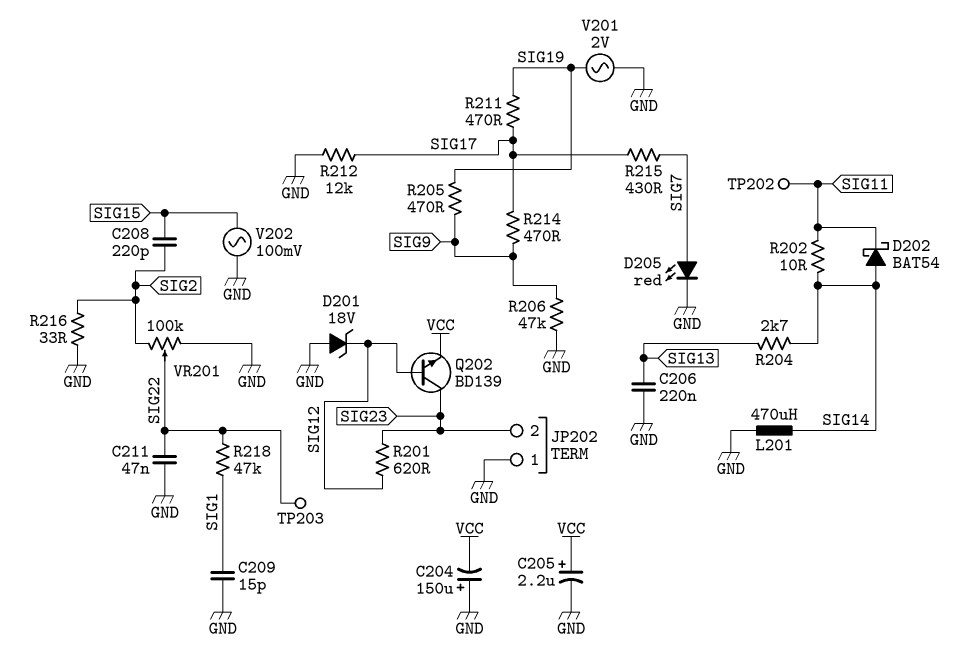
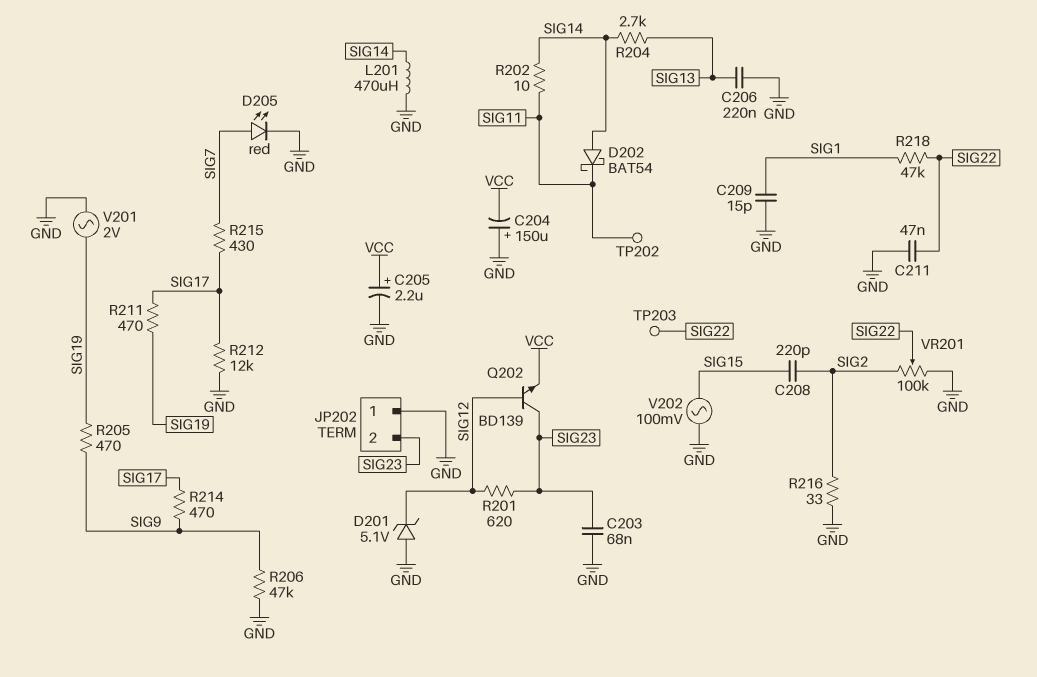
C203: none -> 68nF (GND, SIG23)
D201: zener 18V (A GND, K SIG12) -> zener 5.1V (A GND, K SIG12)

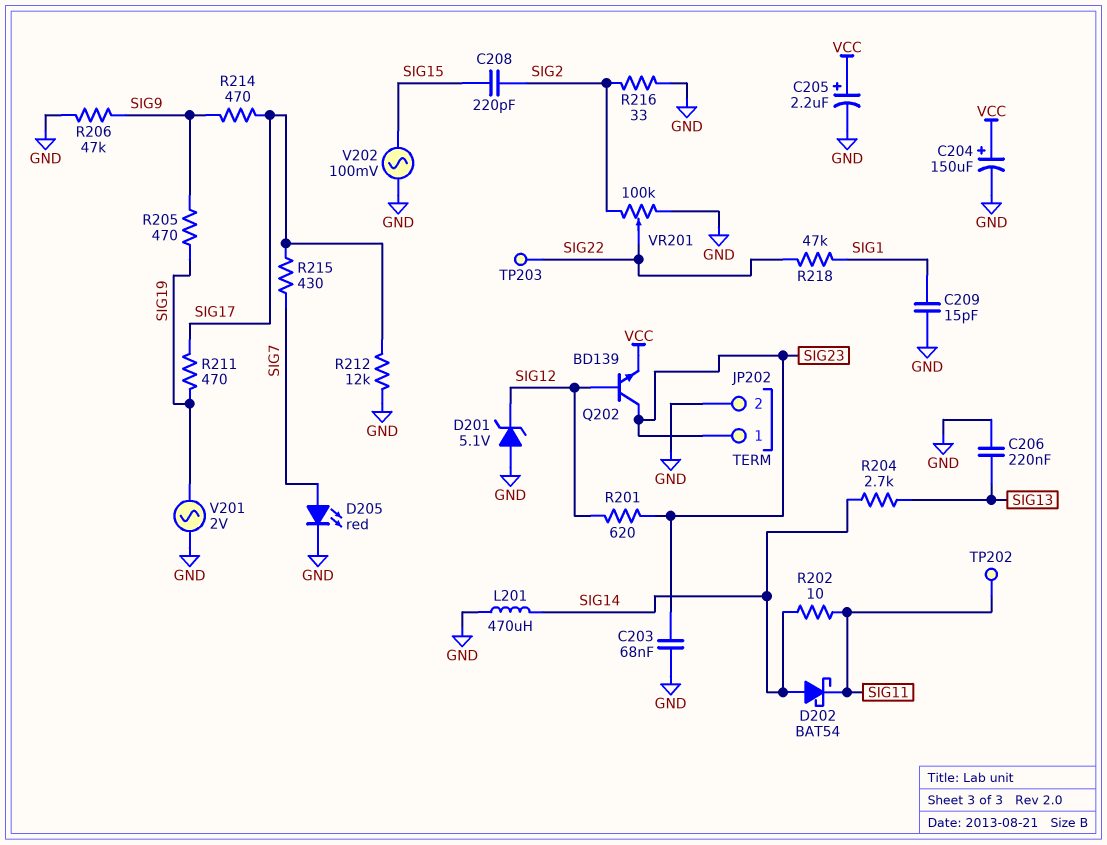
C204: 150uF (plus GND, minus VCC) -> 150uF (plus VCC, minus GND)
C211: 47nF (GND, SIG22) -> none
JP202 pin 1: GND -> SIG23
JP202 pin 2: SIG23 -> GND

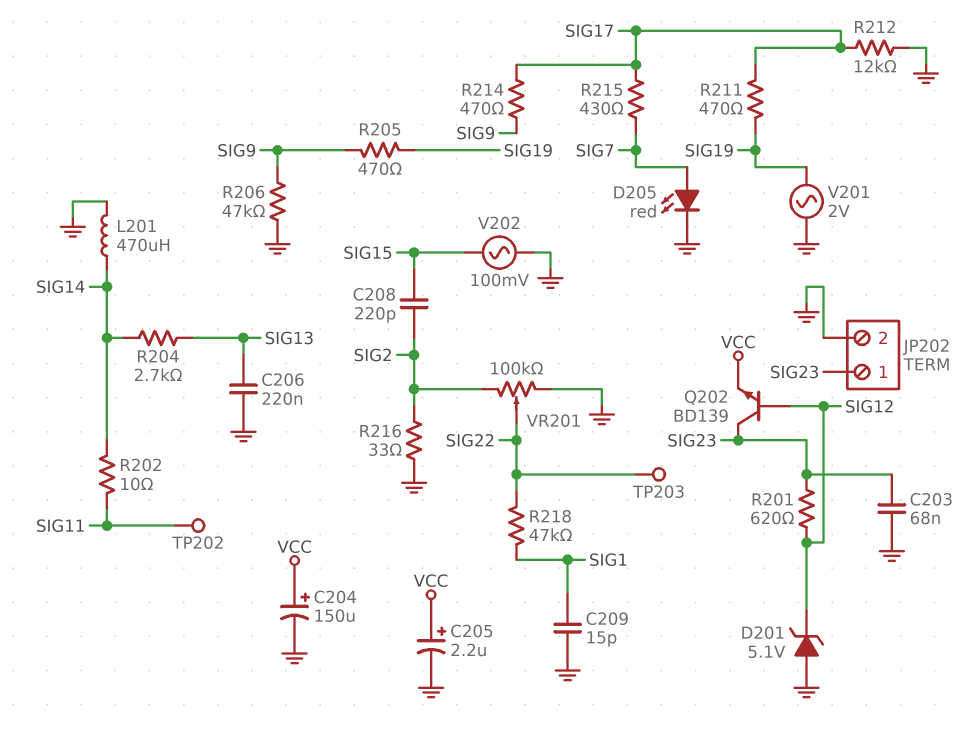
D202: schottky BAT54 (A SIG14, K SIG11) -> none

